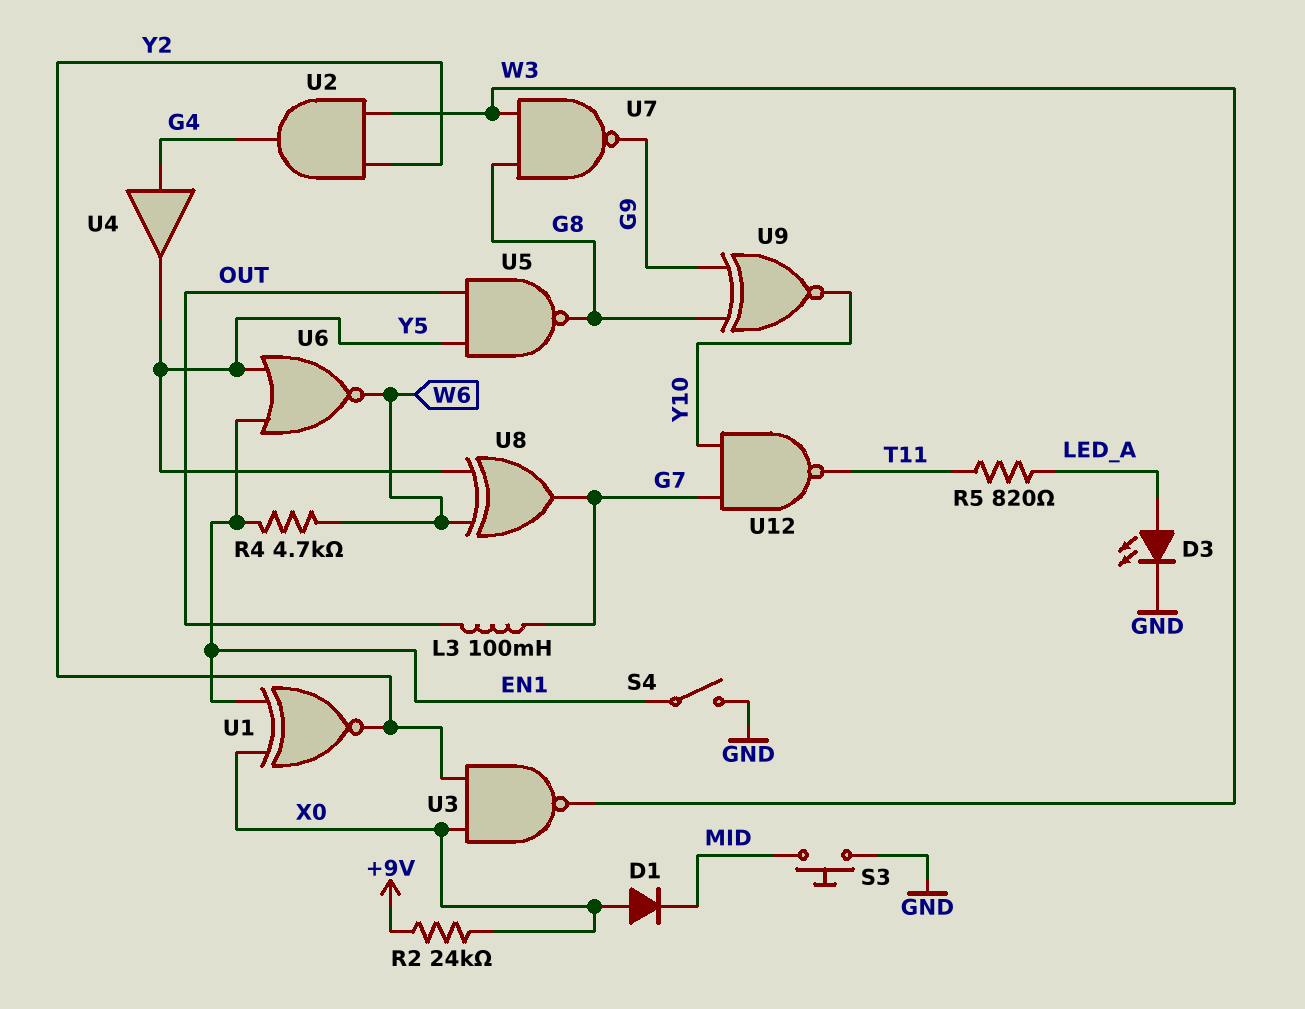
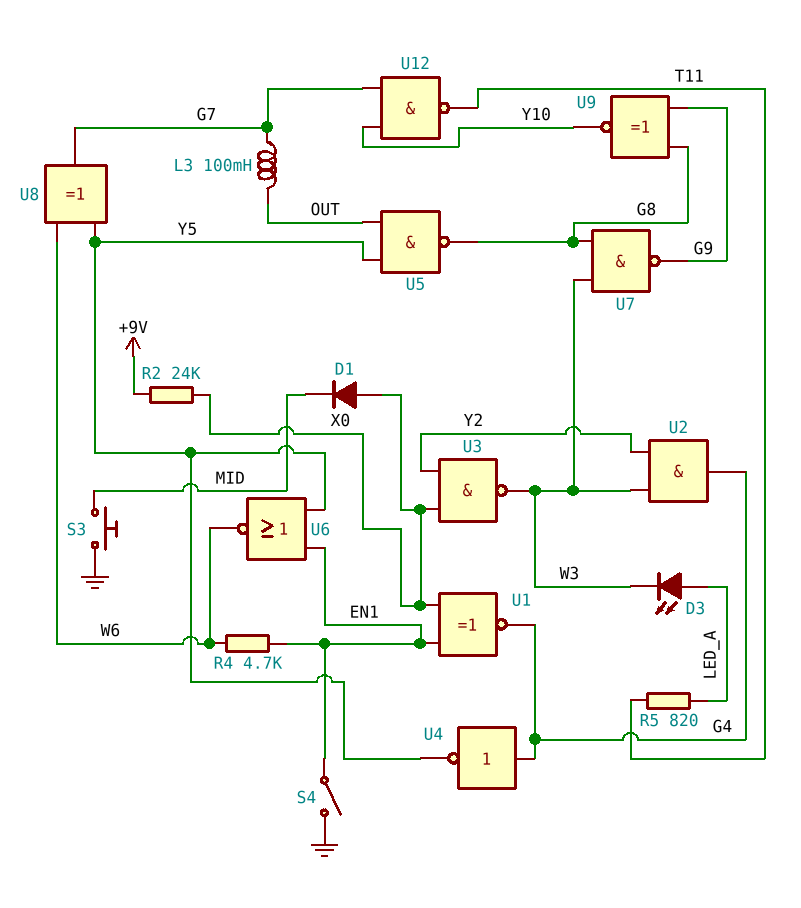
D3: LED (A LED_A, K GND) -> LED (A LED_A, K W3)
U1: XNOR (in EN1, in X0, out Y2) -> XNOR (in EN1, in X0, out G4)
U4: buffer (in G4, out Y5) -> NOT (in G4, out Y5)

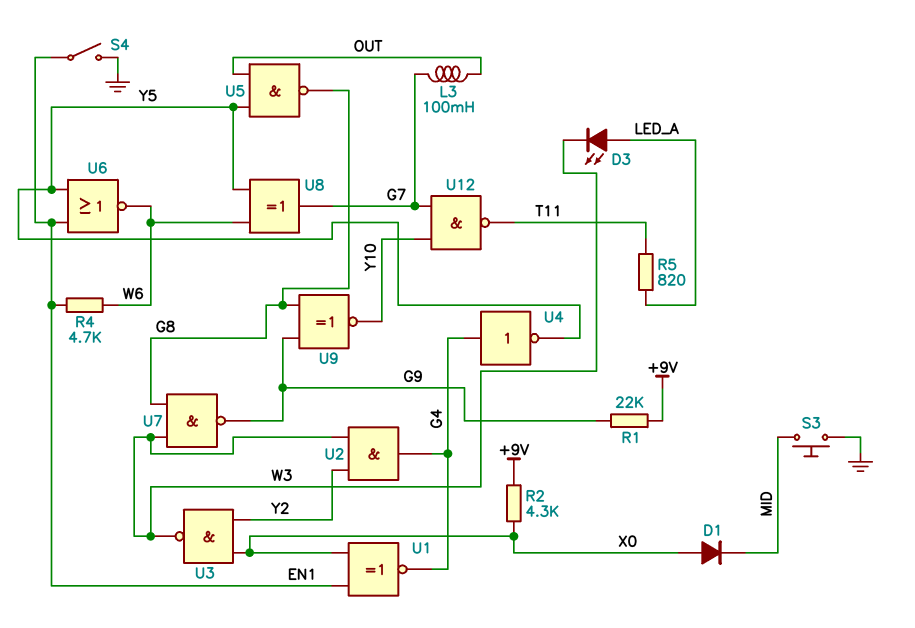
R1: none -> 22k (+9V, G9)
R2: 24k (+9V, X0) -> 4.3k (+9V, X0)

